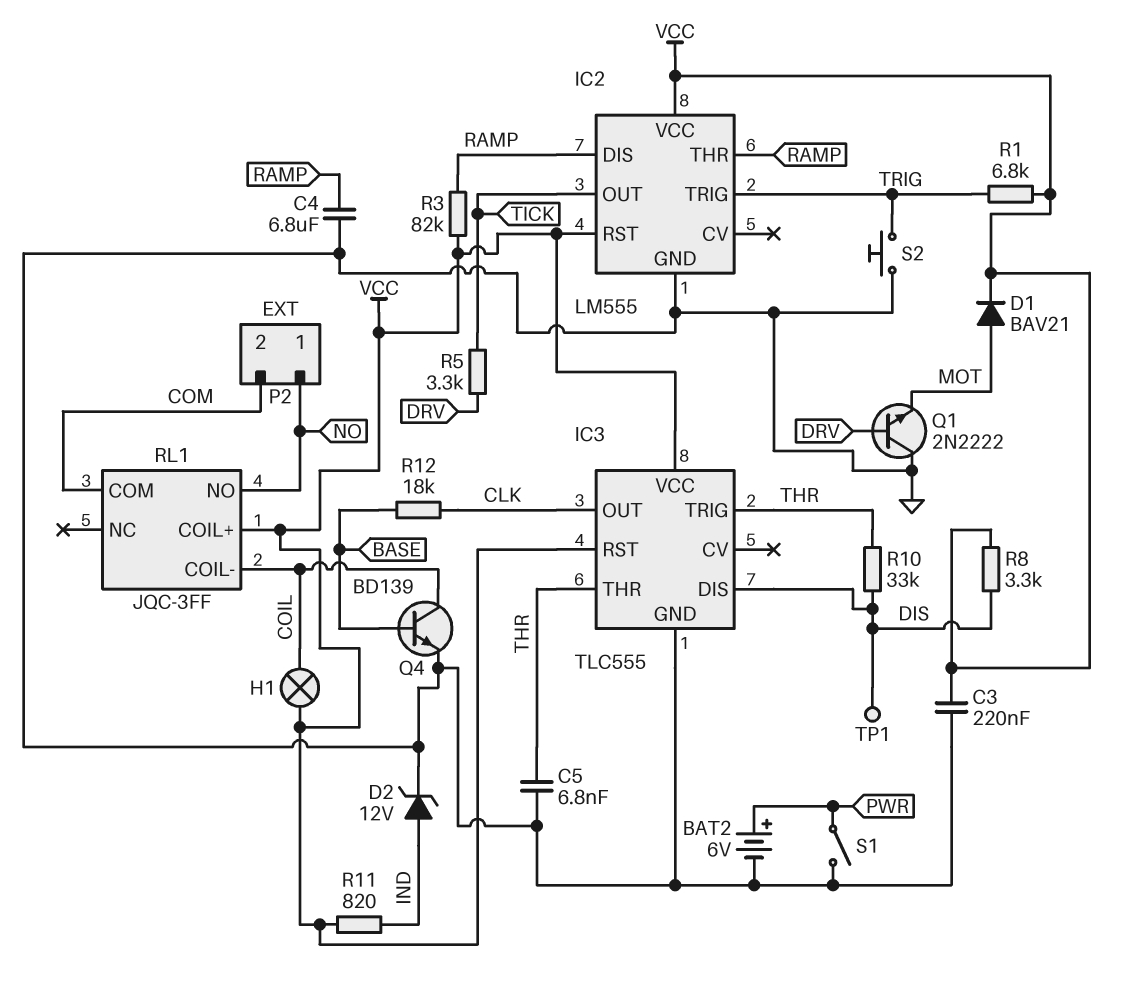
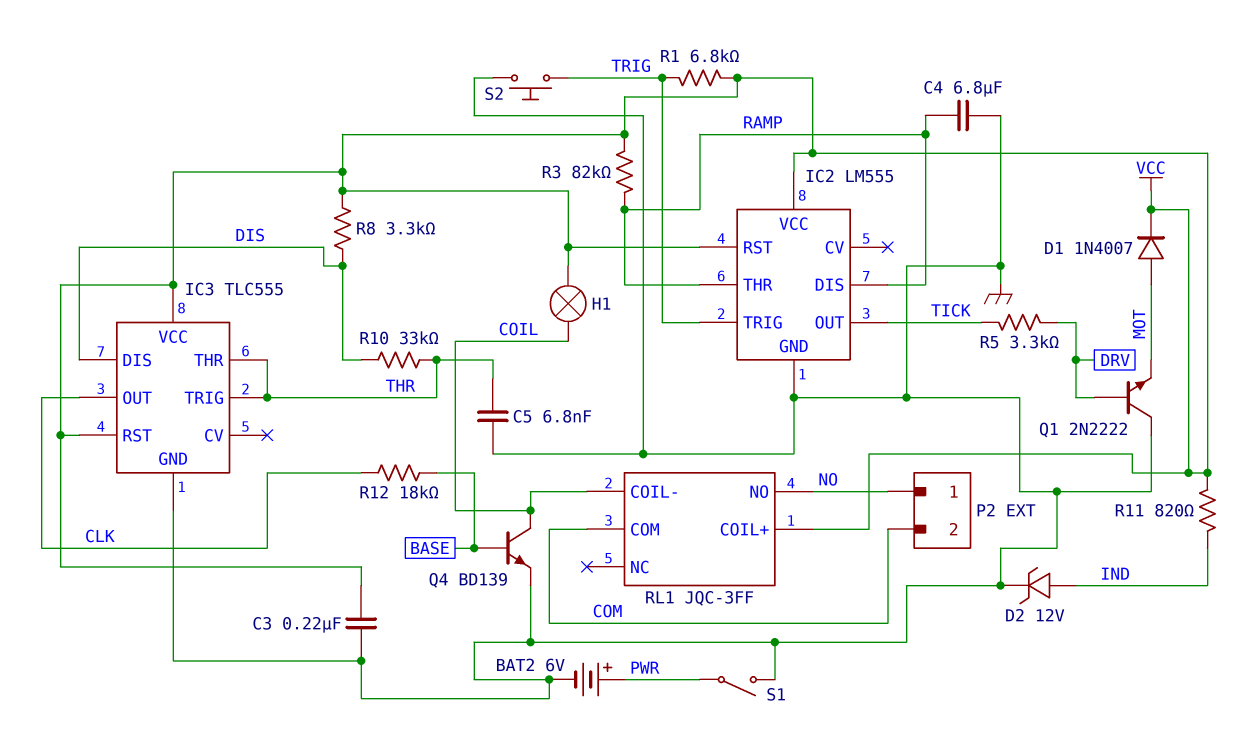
D1: diode BAV21 (A MOT, K VCC) -> diode 1N4007 (A MOT, K VCC)
TP1: test point (DIS) -> none

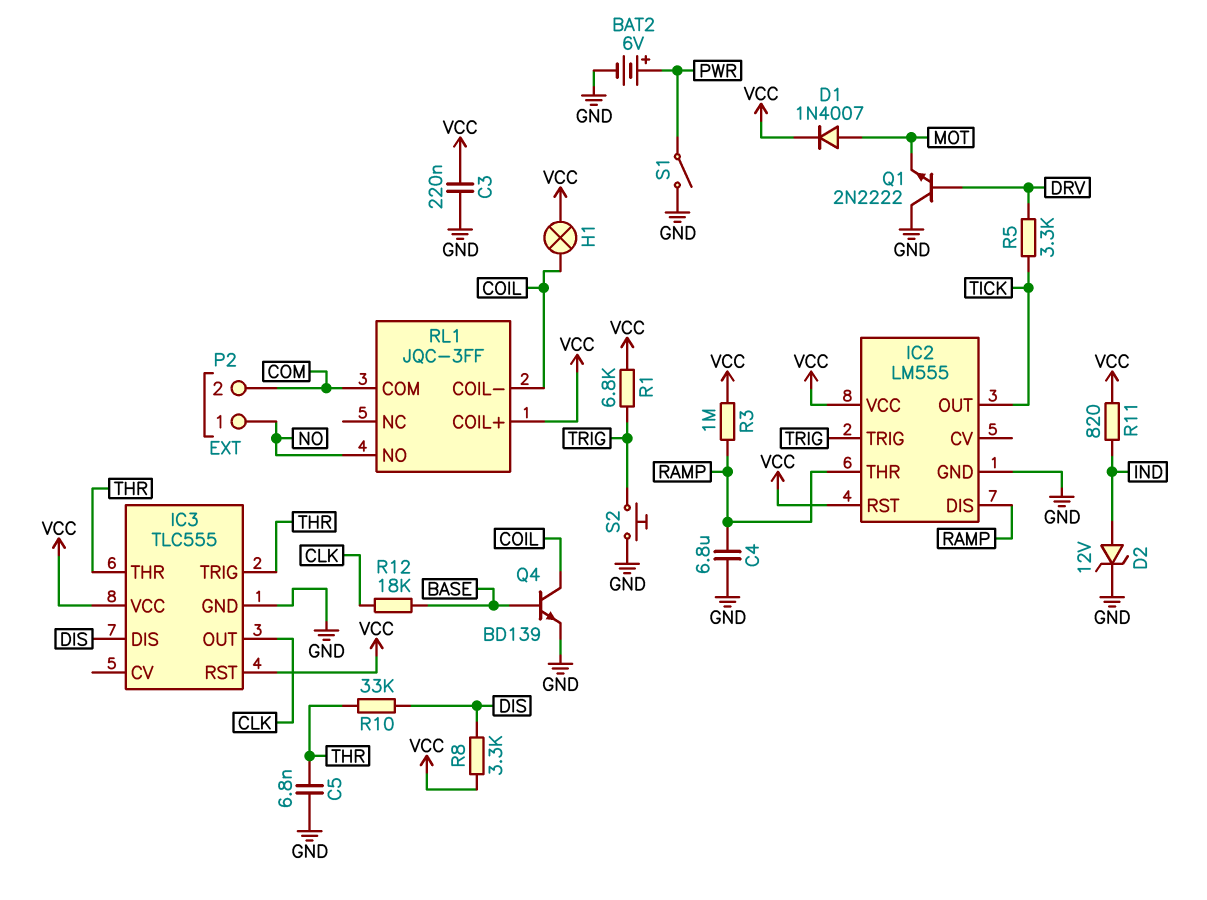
R3: 82k (RAMP, VCC) -> 1M (RAMP, VCC)

